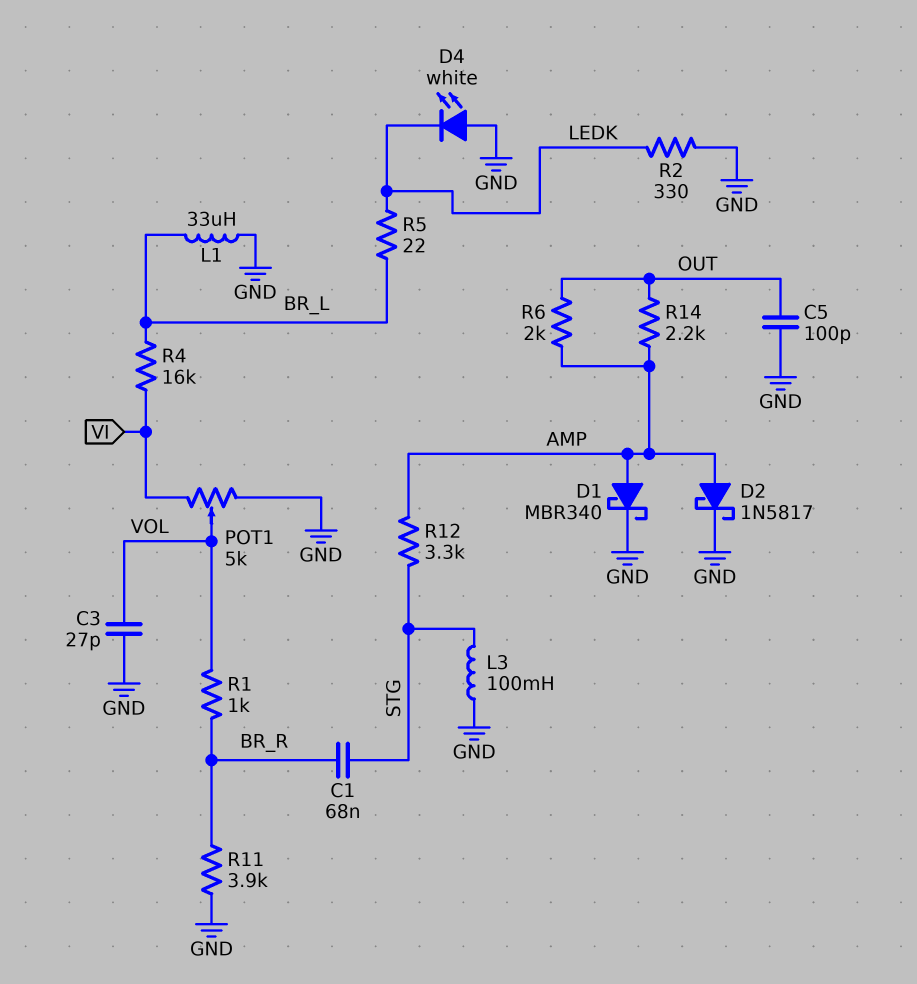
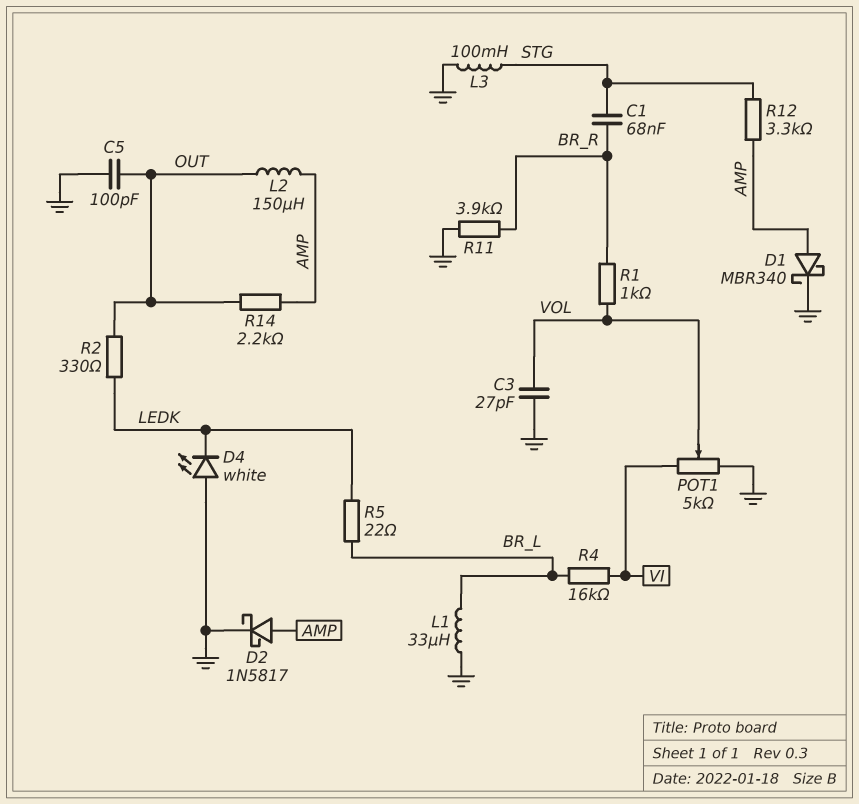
L2: none -> 150uH (AMP, OUT)
R2: 330 (GND, LEDK) -> 330 (LEDK, OUT)
R6: 2k (AMP, OUT) -> none

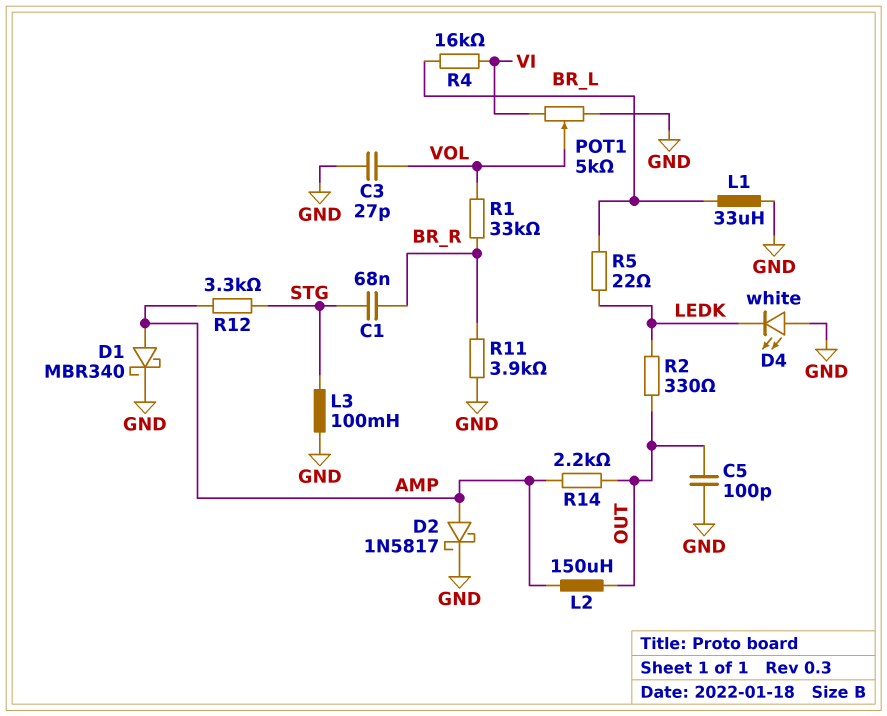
R1: 1k (BR_R, VOL) -> 33k (BR_R, VOL)

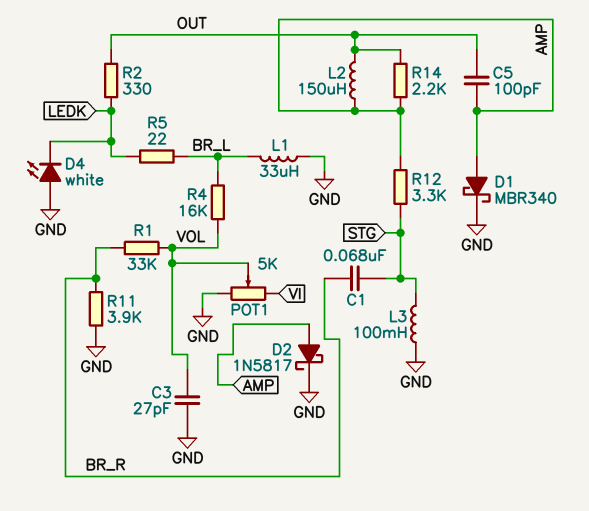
C5: 100pF (GND, OUT) -> 100pF (AMP, OUT)
R4: 16k (BR_L, VI) -> 16k (BR_L, VOL)

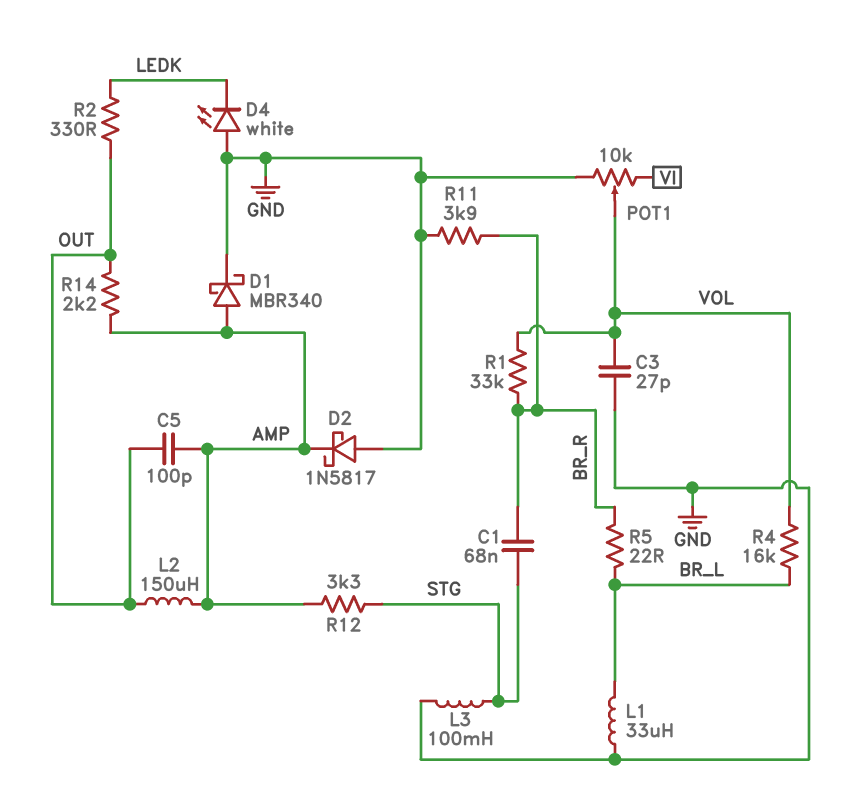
D2: schottky 1N5817 (A AMP, K GND) -> schottky 1N5817 (A GND, K AMP)
POT1: 5k (GND, VI, wiper VOL) -> 10k (GND, VI, wiper VOL)
R5: 22 (BR_L, LEDK) -> 22 (BR_L, BR_R)

